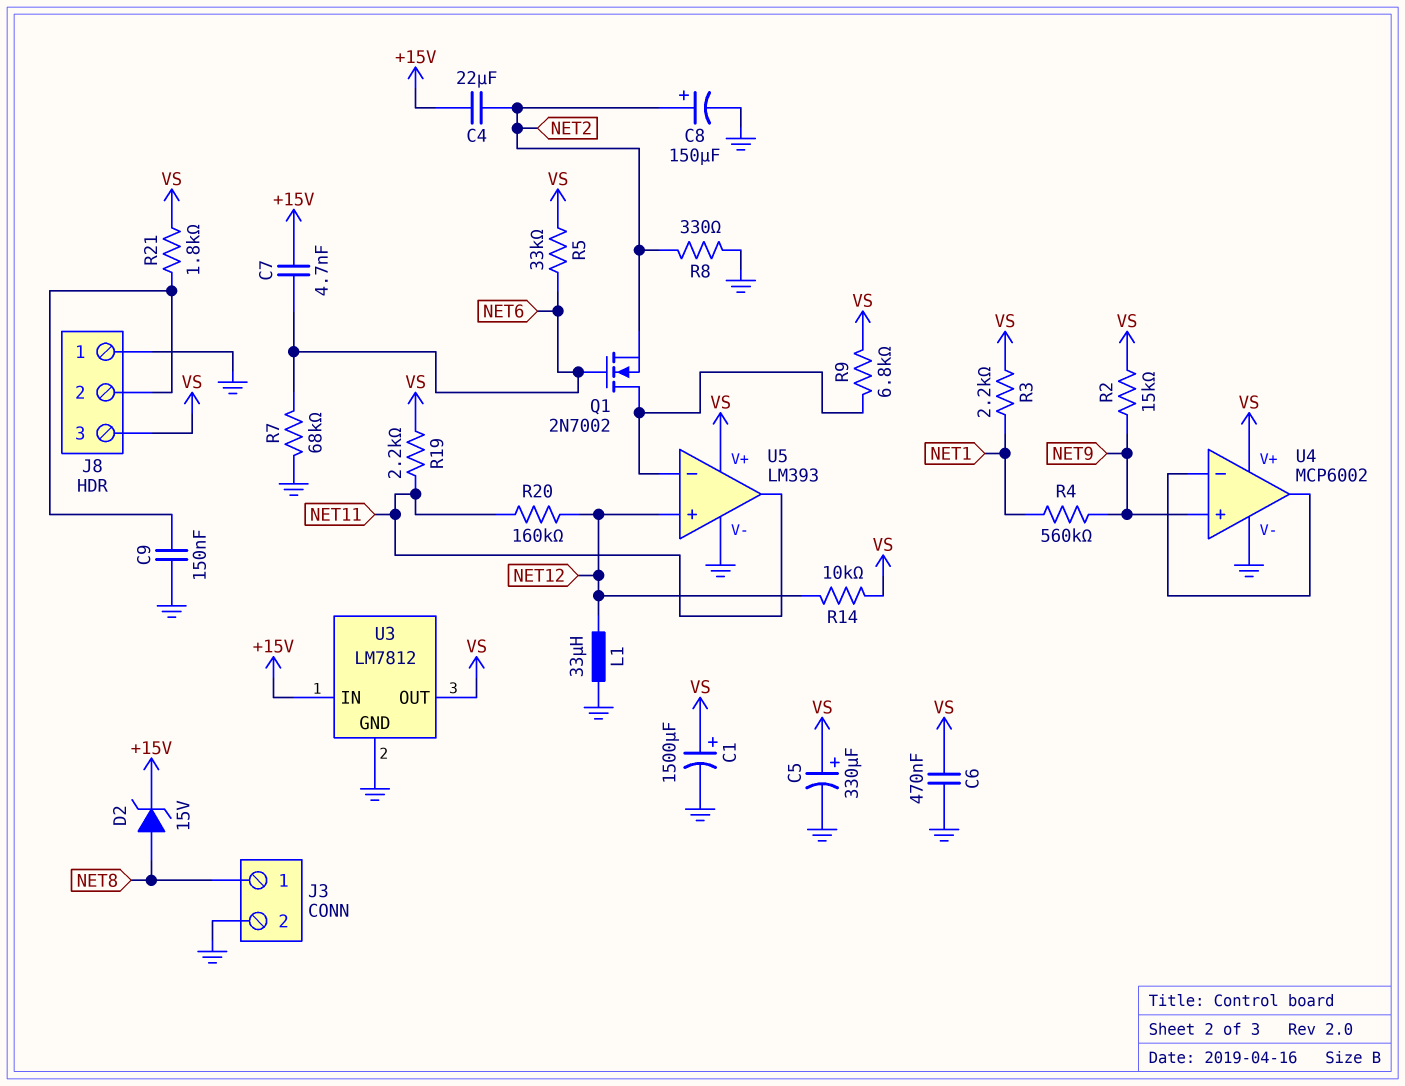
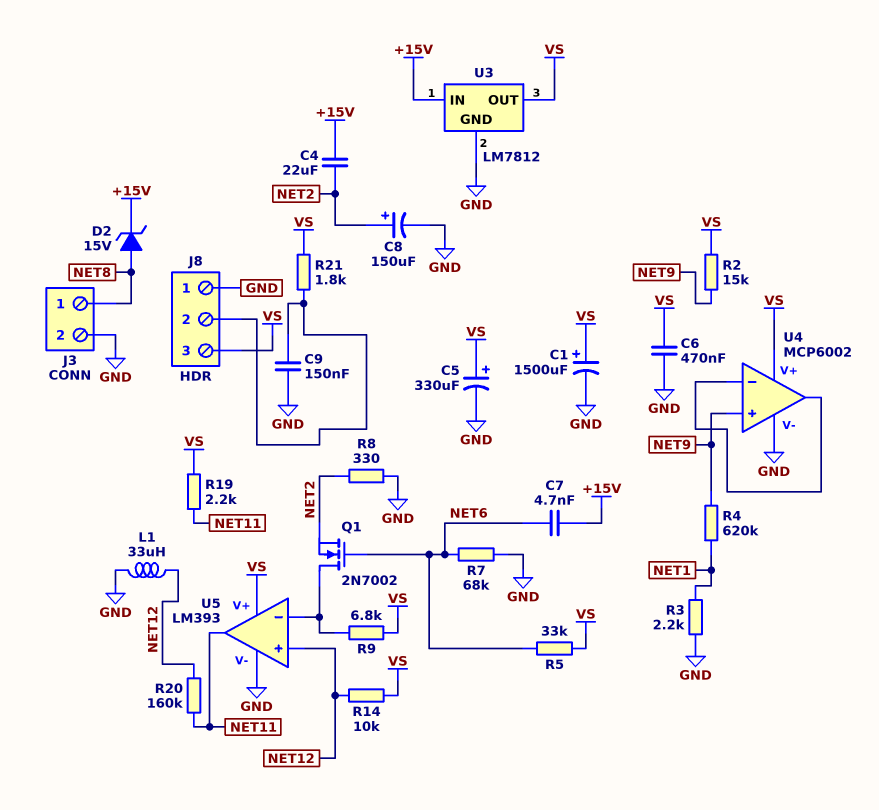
R3: 2.2k (NET1, VS) -> 2.2k (GND, NET1)
R4: 560k (NET1, NET9) -> 620k (NET1, NET9)

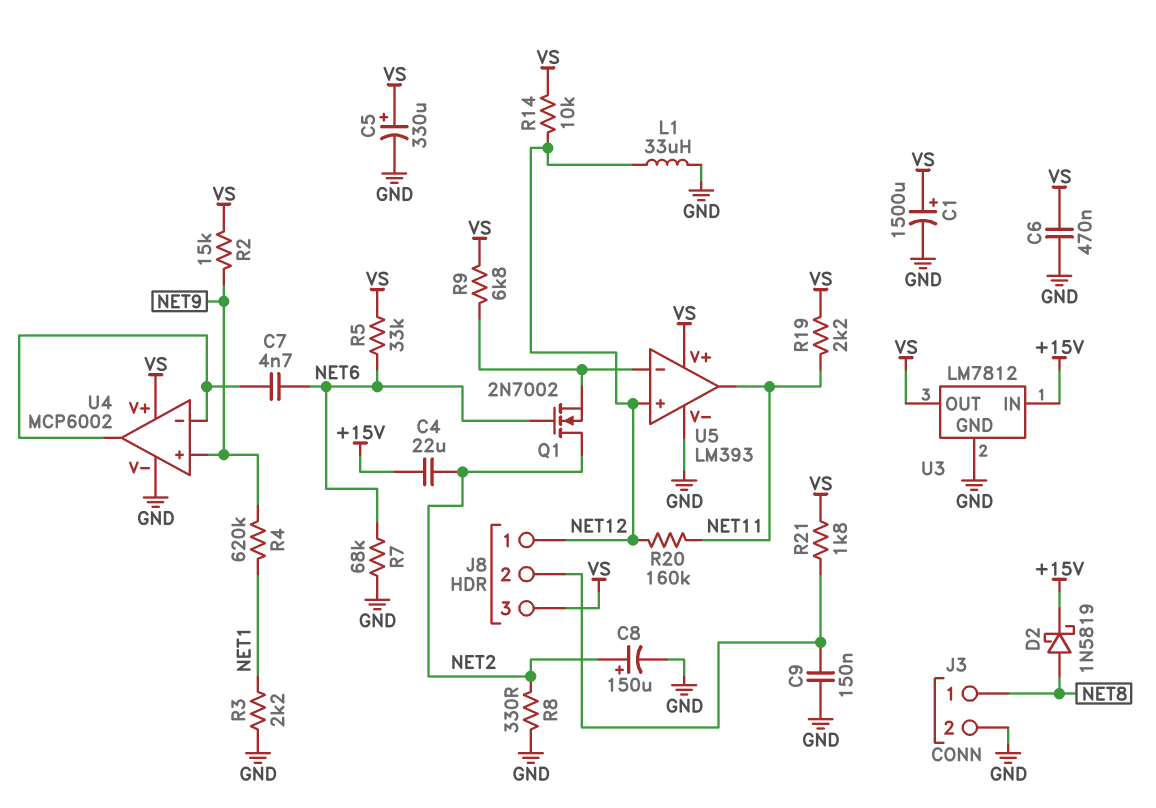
C7: 4.7nF (+15V, NET6) -> 4.7nF (NET6, U4/in-)
D2: zener 15V (A NET8, K +15V) -> schottky 1N5819 (A NET8, K +15V)
J8 pin 1: GND -> NET12
Q1: NMOS 2N7002 (G NET6, D U5/in-, S NET2) -> NMOS 2N7002 (G NET6, D NET2, S U5/in-)

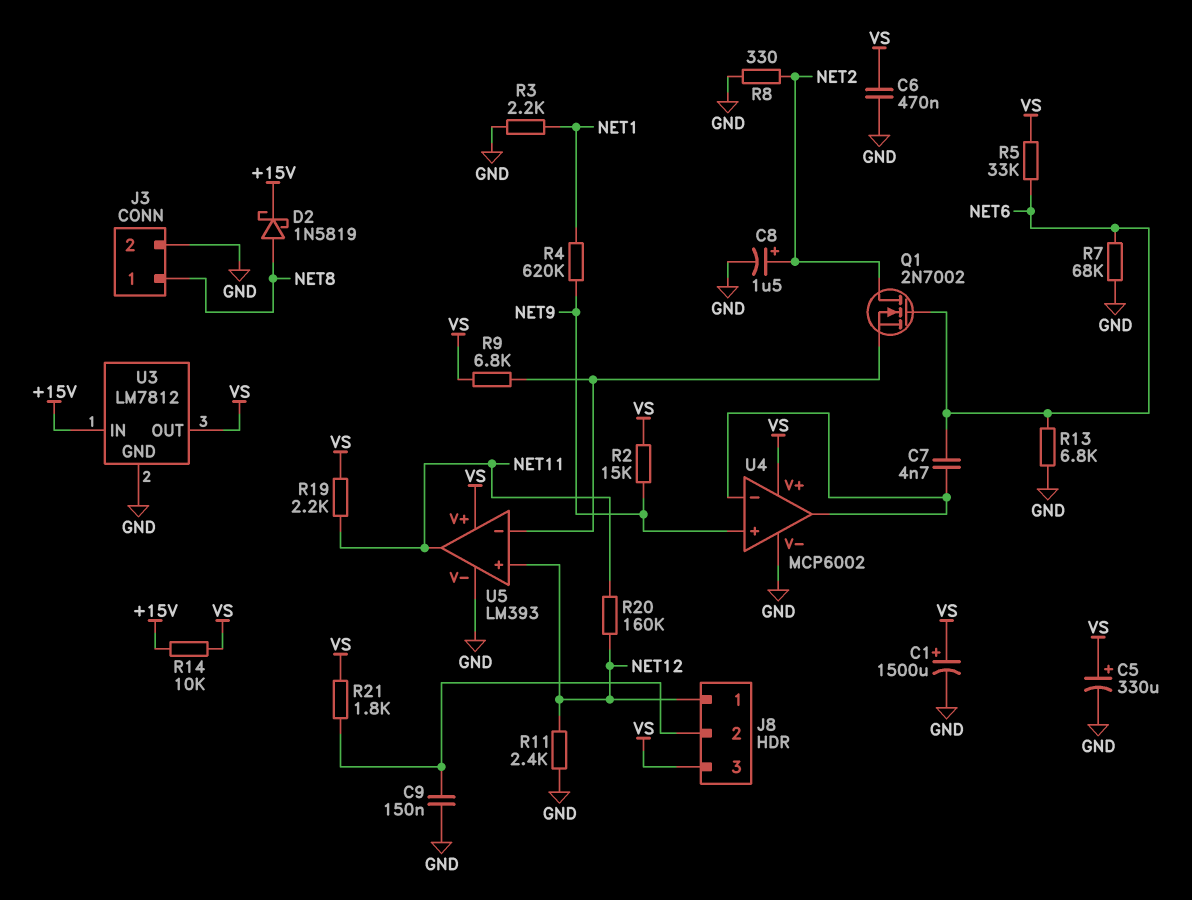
C4: 22uF (+15V, NET2) -> none
C8: 150uF (plus NET2, minus GND) -> 1.5uF (plus NET2, minus GND)
L1: 33uH (GND, NET12) -> none
R11: none -> 2.4k (GND, NET12)
R13: none -> 6.8k (GND, NET6)
R14: 10k (NET12, VS) -> 10k (+15V, VS)

